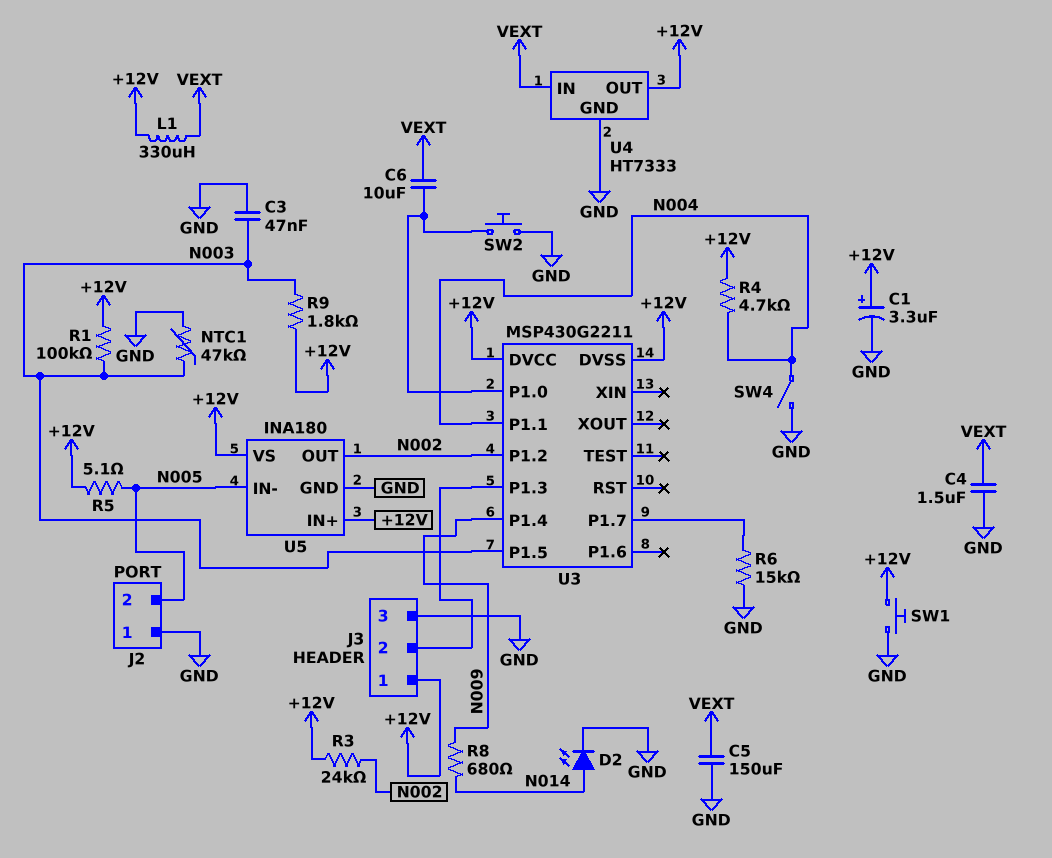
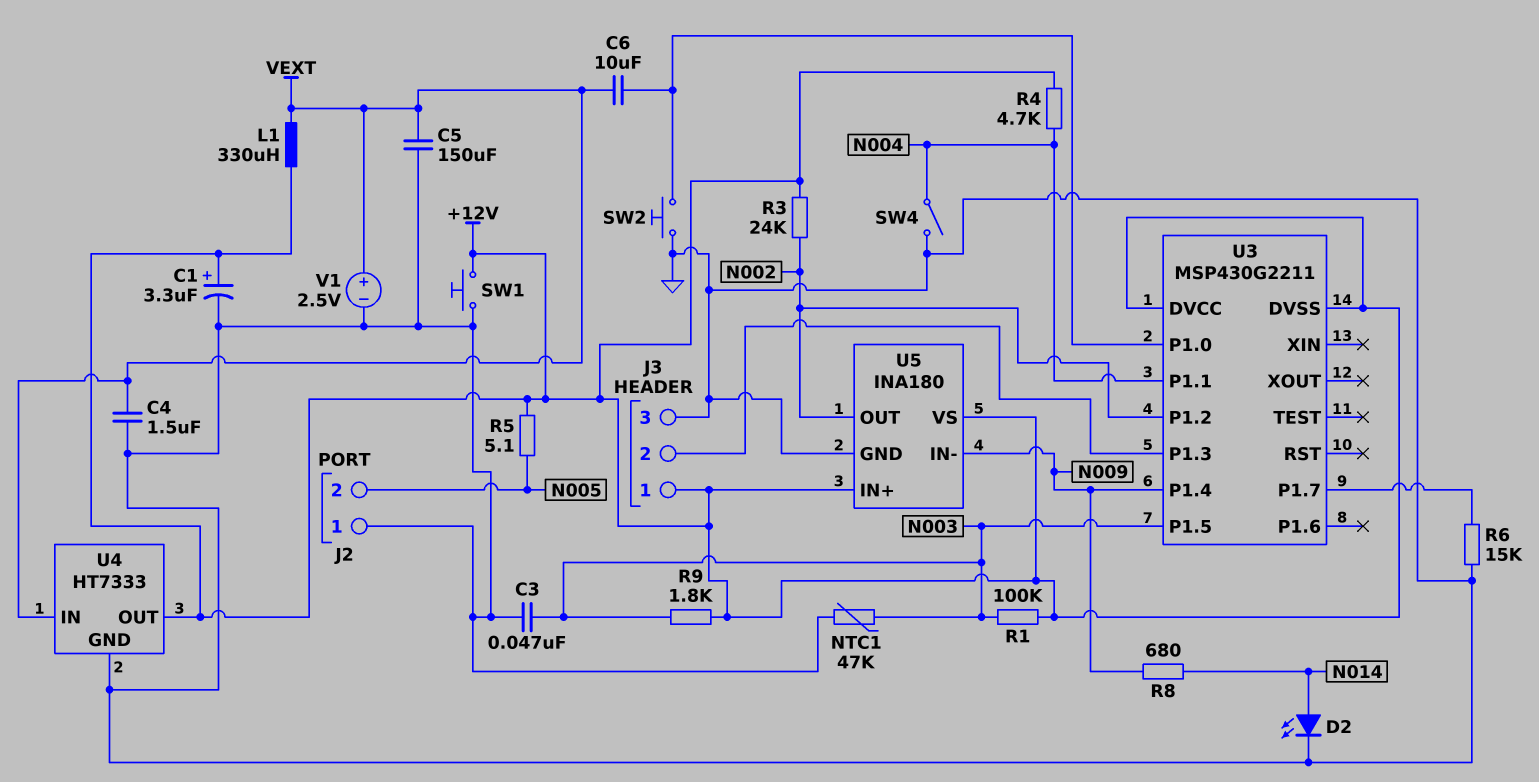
U5 pin IN-: N005 -> N009
V1: none -> 2.5V (plus VEXT, minus GND)

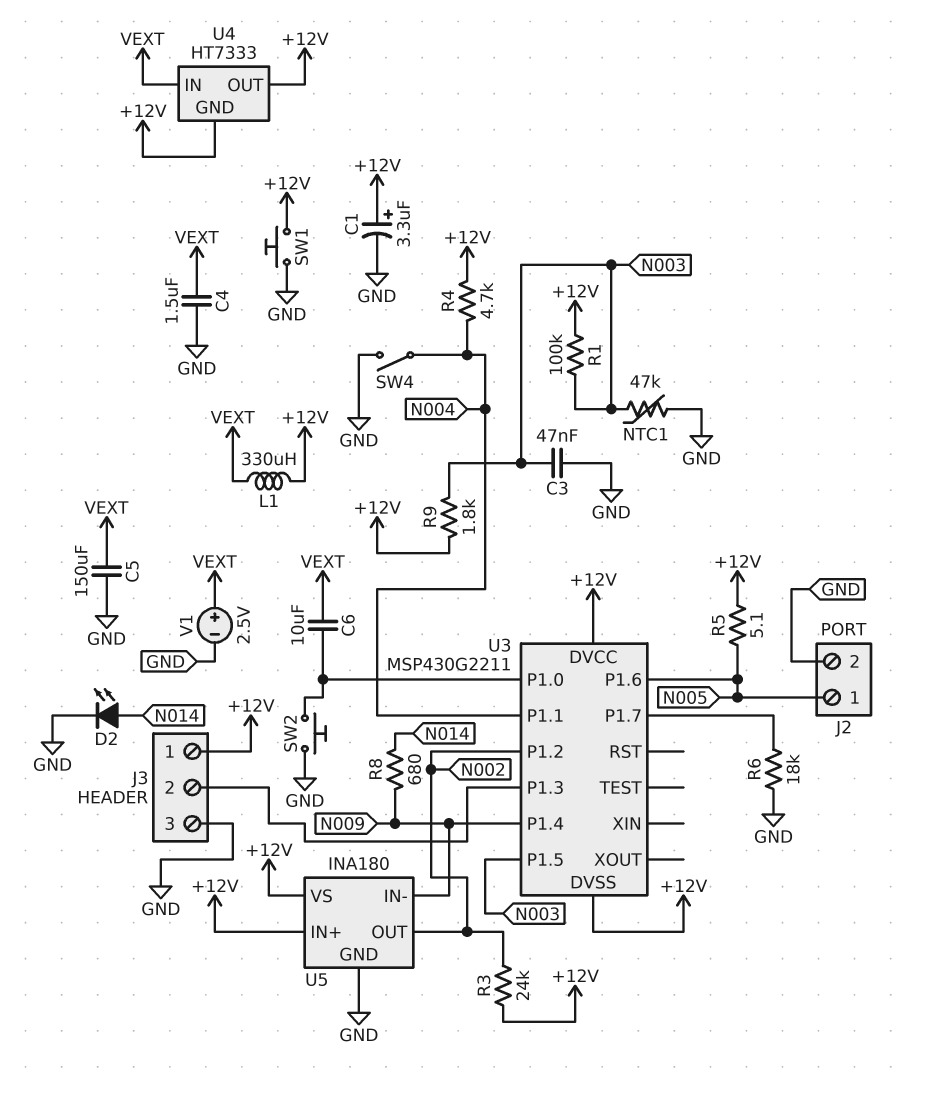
J2 pin 1: GND -> N005
J2 pin 2: N005 -> GND
R6: 15k (GND, U3/P1.7) -> 18k (GND, U3/P1.7)
U3 pin P1.6: none -> N005
U4 pin GND: GND -> +12V

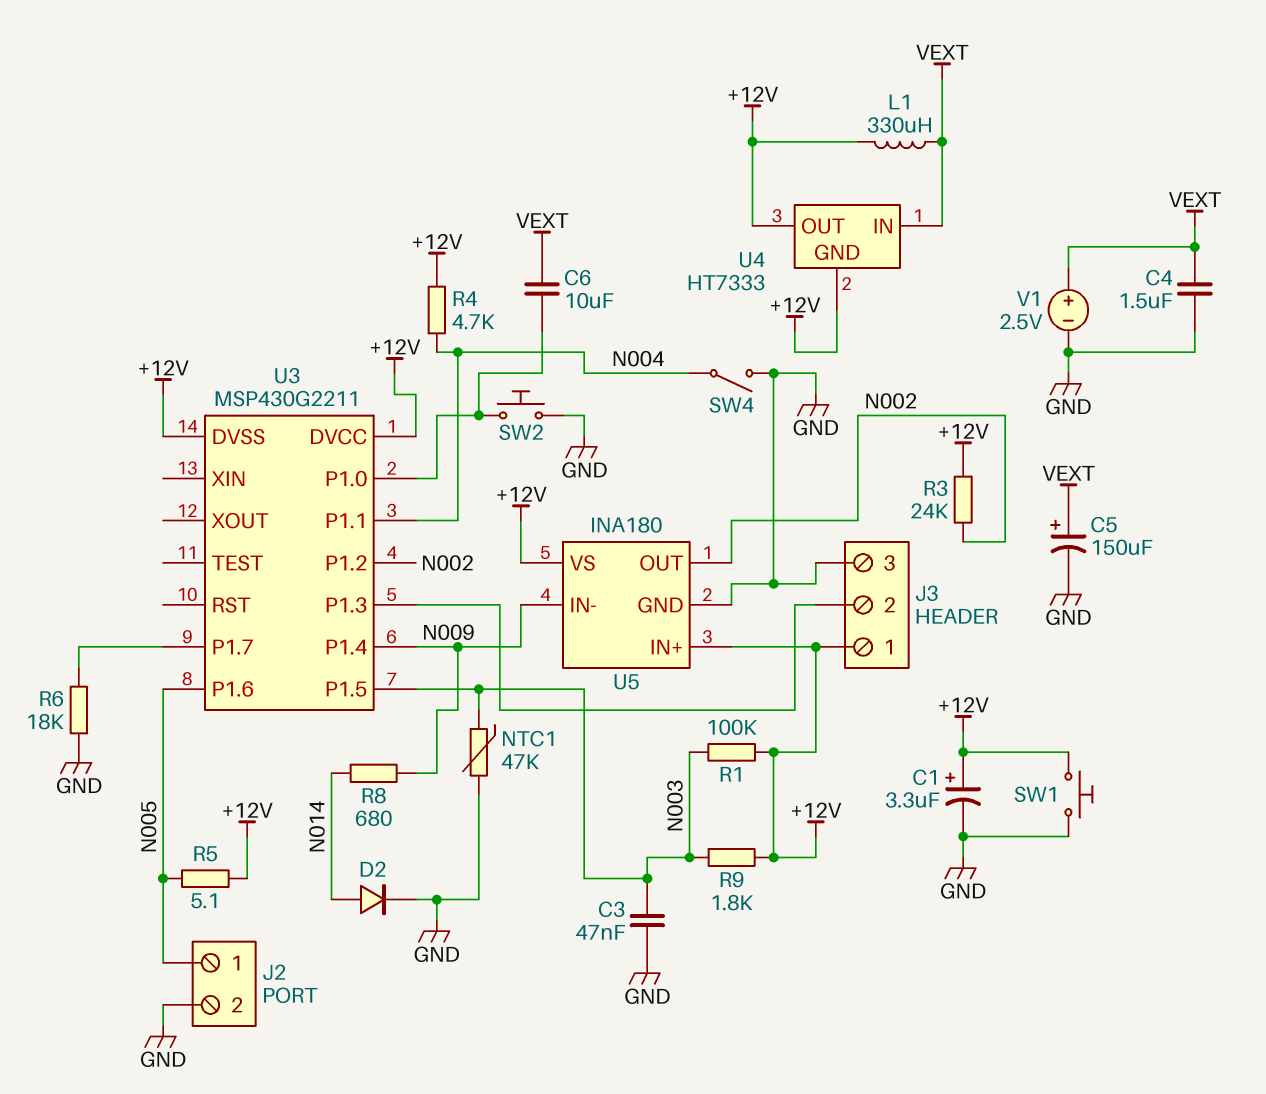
C5: 150uF (GND, VEXT) -> 150uF (plus VEXT, minus GND)
D2: LED (A N014, K GND) -> diode (A N014, K GND)

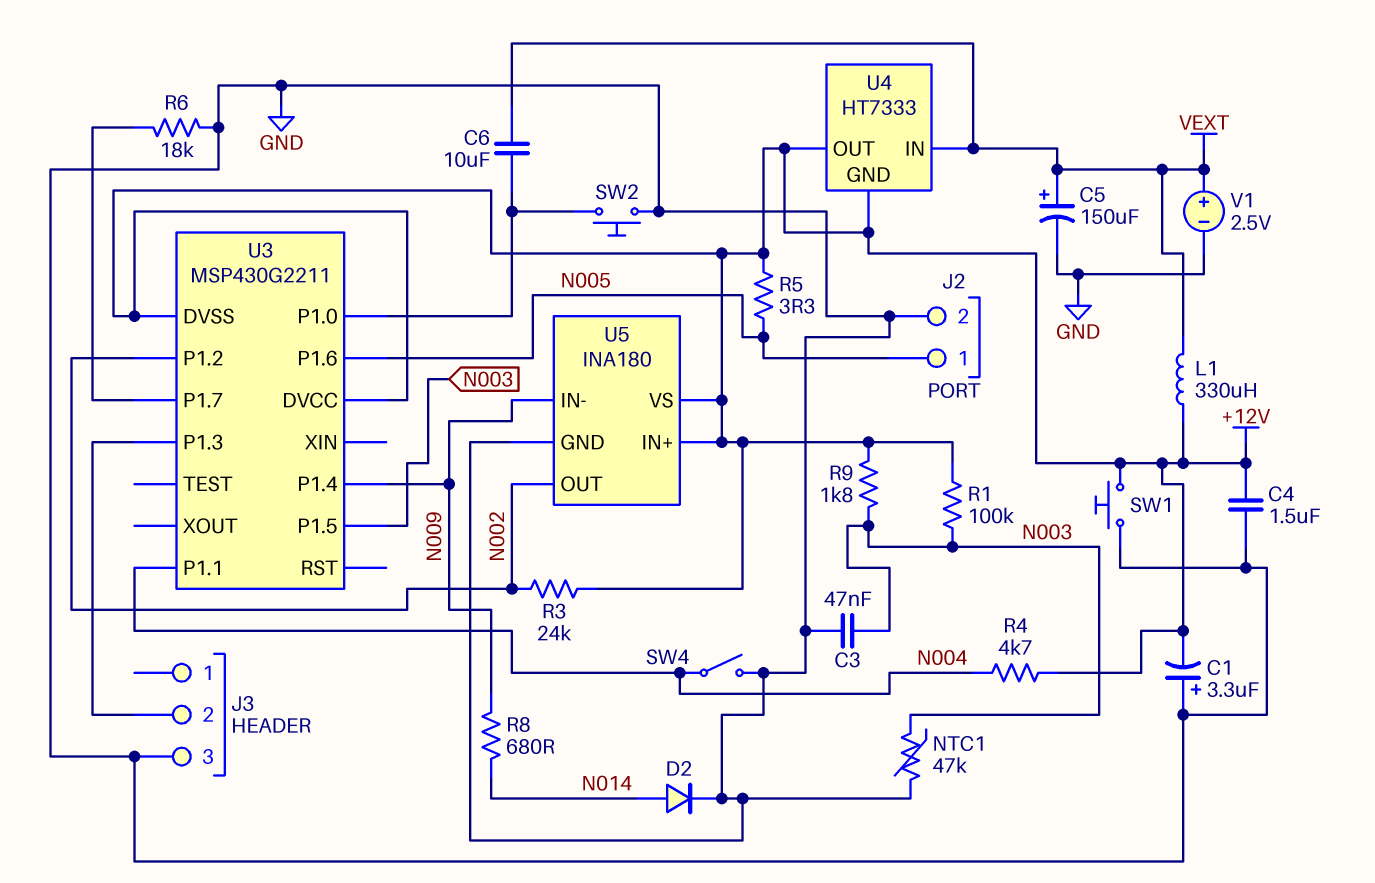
C1: 3.3uF (plus +12V, minus GND) -> 3.3uF (plus GND, minus +12V)
C4: 1.5uF (GND, VEXT) -> 1.5uF (+12V, GND)
J3 pin 1: +12V -> none
R5: 5.1 (+12V, N005) -> 3.3 (+12V, N005)

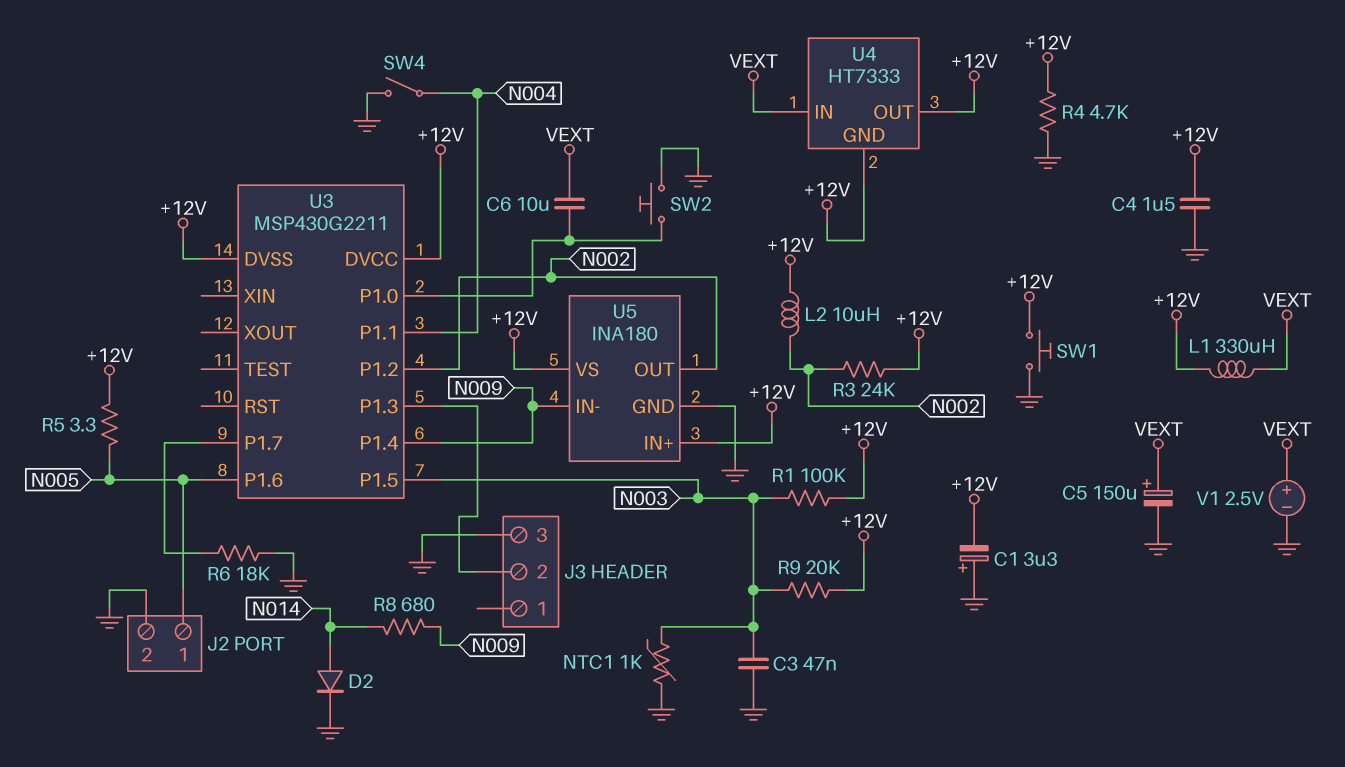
L2: none -> 10uH (+12V, N002)
NTC1: 47k (GND, N003) -> 1k (GND, N003)
R4: 4.7k (+12V, N004) -> 4.7k (+12V, GND)
R9: 1.8k (+12V, N003) -> 20k (+12V, N003)

